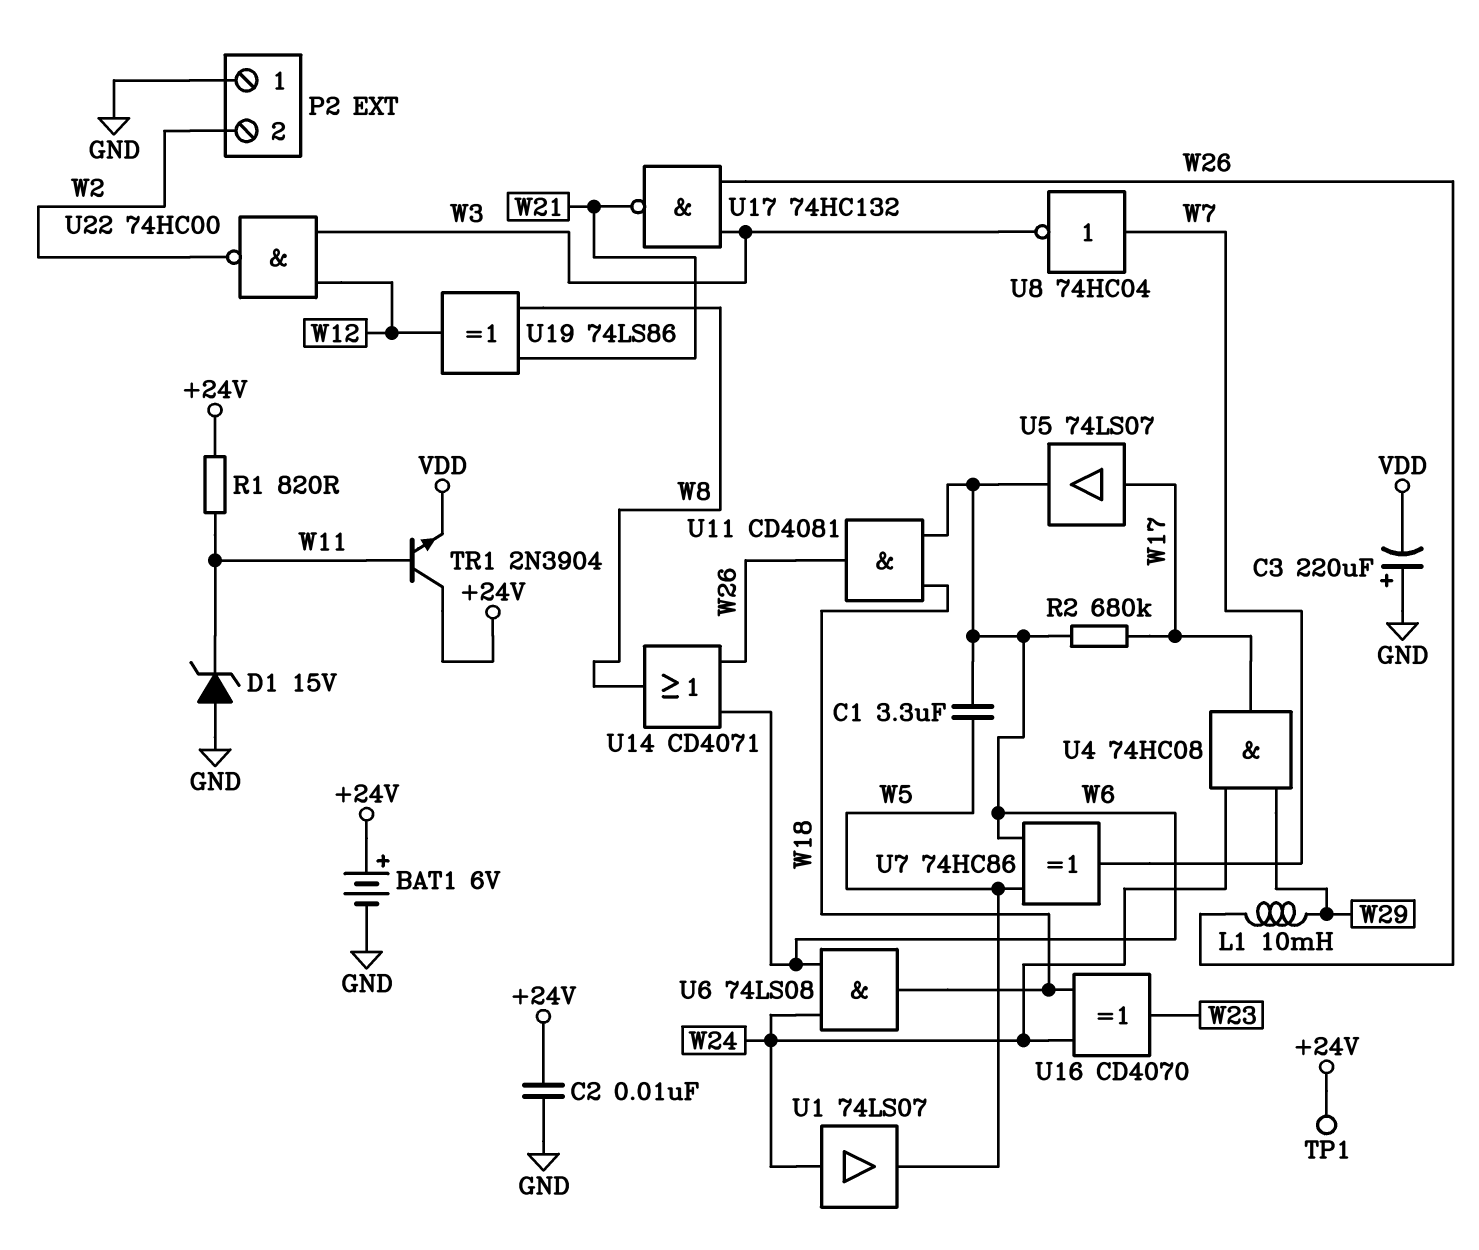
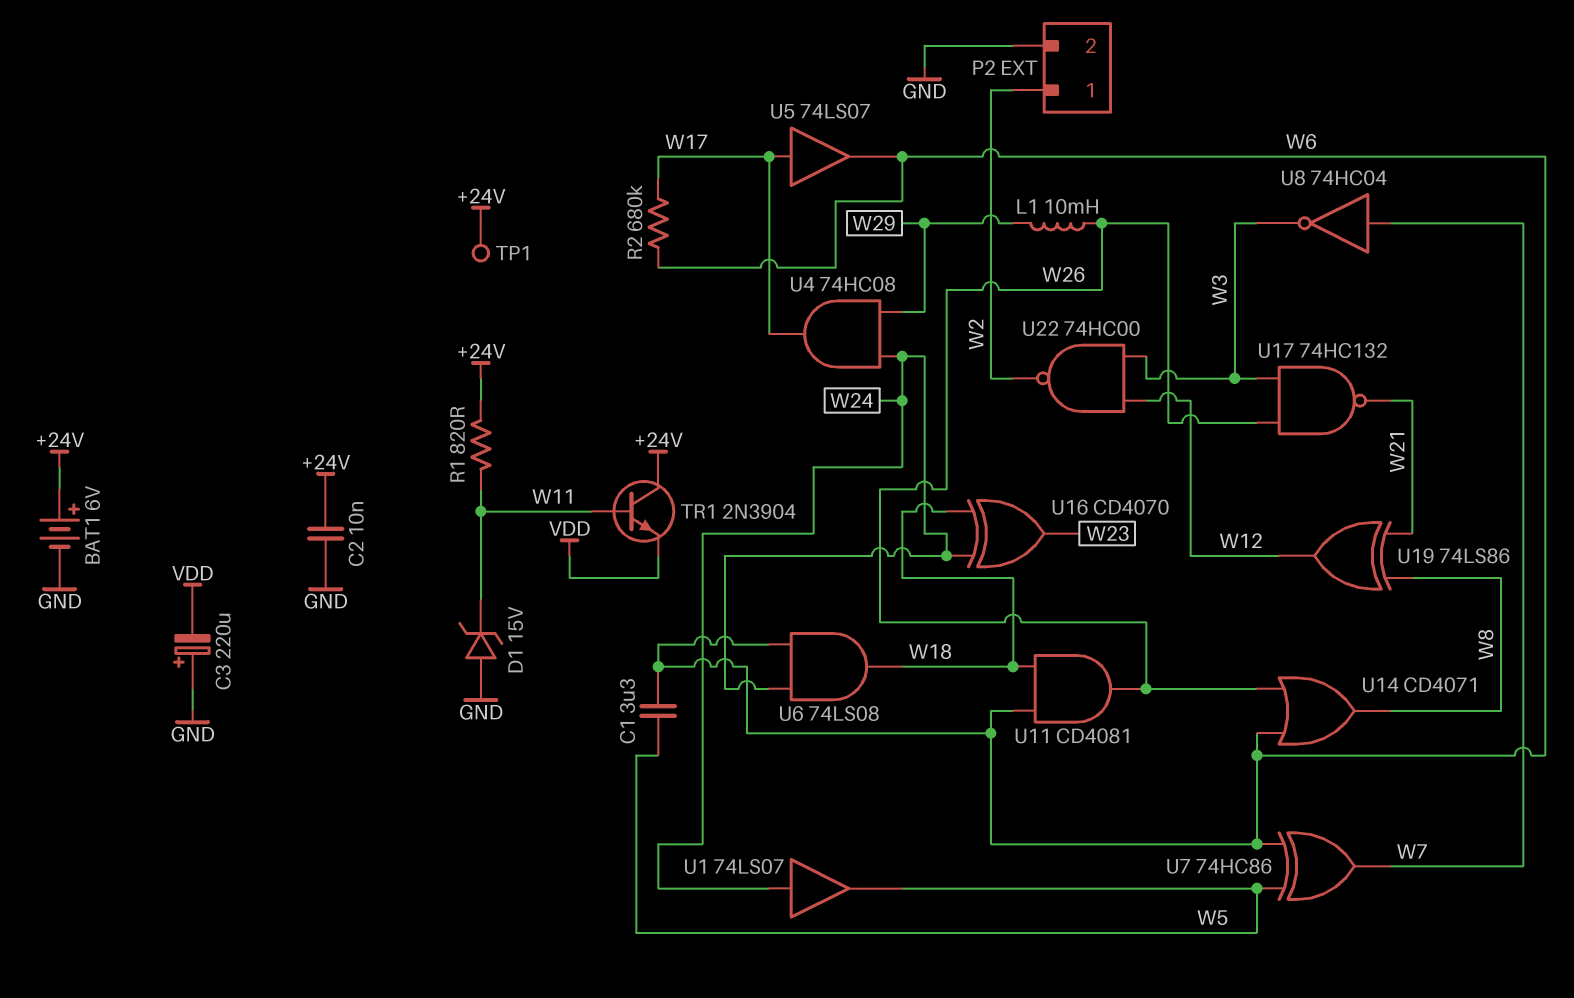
P2 pin 1: GND -> W2
P2 pin 2: W2 -> GND

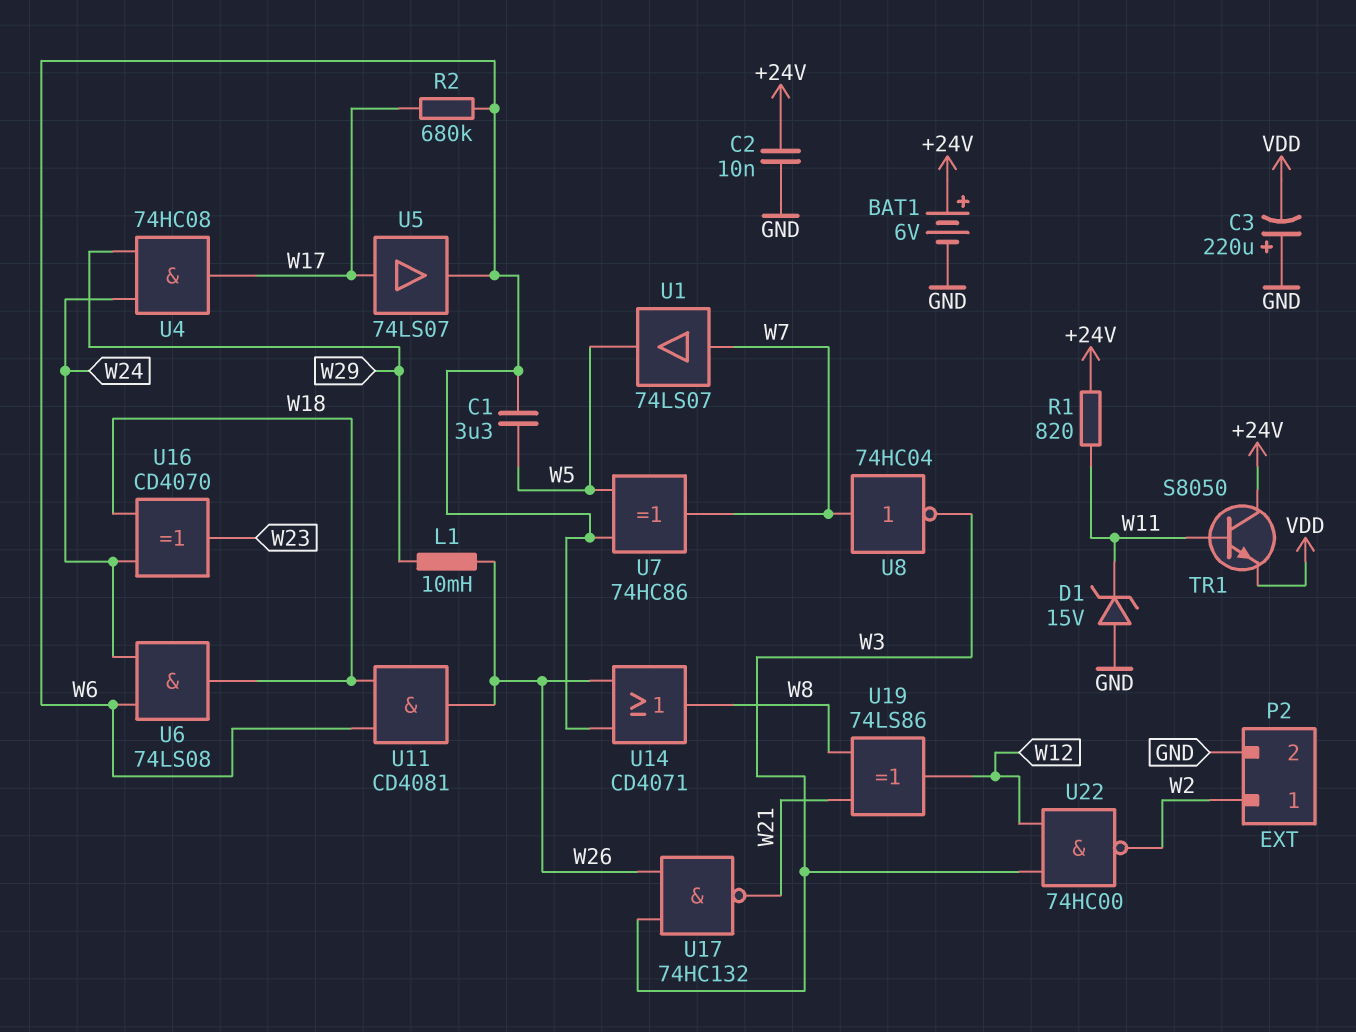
TP1: test point (+24V) -> none
TR1: NPN 2N3904 (B W11, C +24V, E VDD) -> NPN S8050 (B W11, C +24V, E VDD)
U1: buffer 74LS07 (in W24, out W5) -> buffer 74LS07 (in W7, out W5)

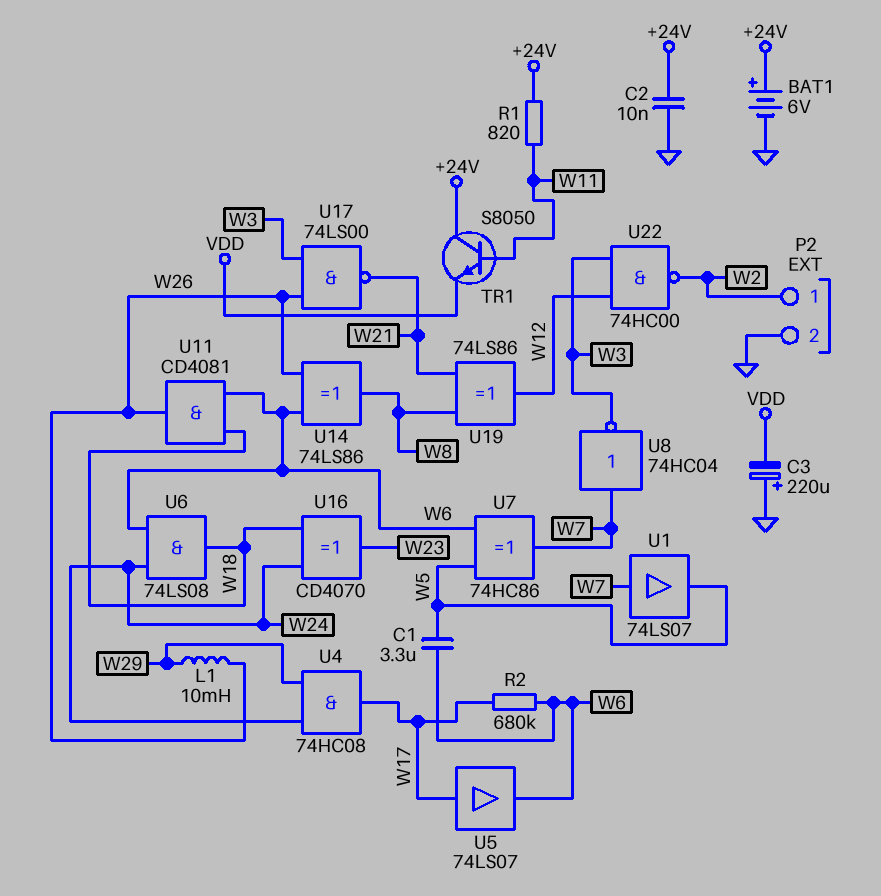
D1: zener 15V (A GND, K W11) -> none
U14: OR CD4071 (in W6, in W26, out W8) -> XOR 74LS86 (in W6, in W26, out W8)
U17: NAND 74HC132 (in W3, in W26, out W21) -> NAND 74LS00 (in W3, in W26, out W21)

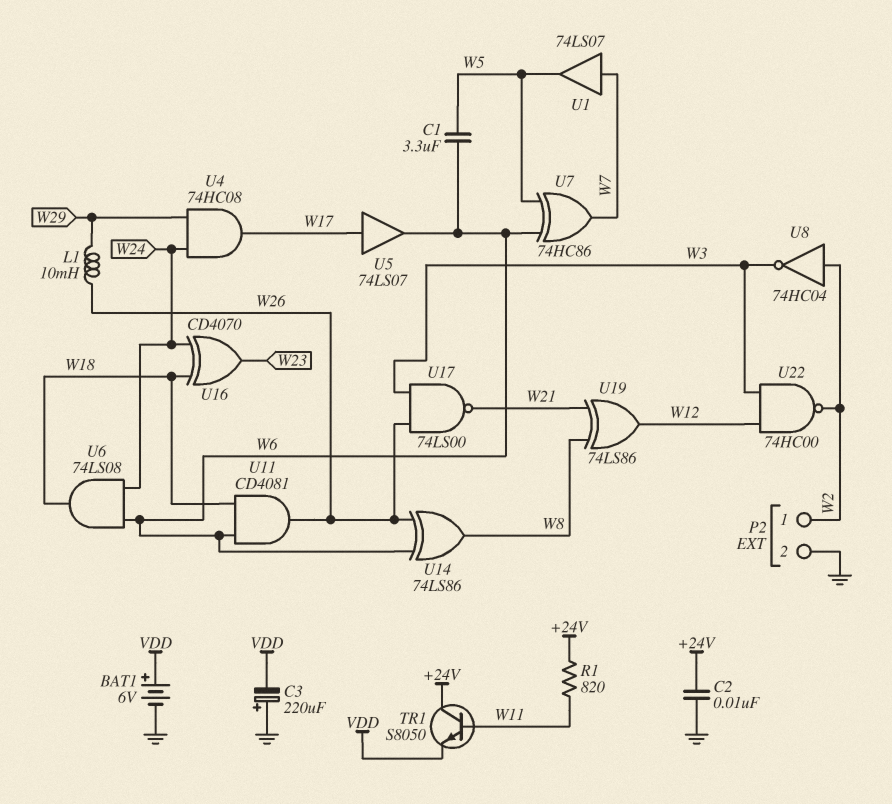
BAT1: 6V (plus +24V, minus GND) -> 6V (plus VDD, minus GND)
R2: 680k (W6, W17) -> none
U8: NOT 74HC04 (in W7, out W3) -> NOT 74HC04 (in W2, out W3)

